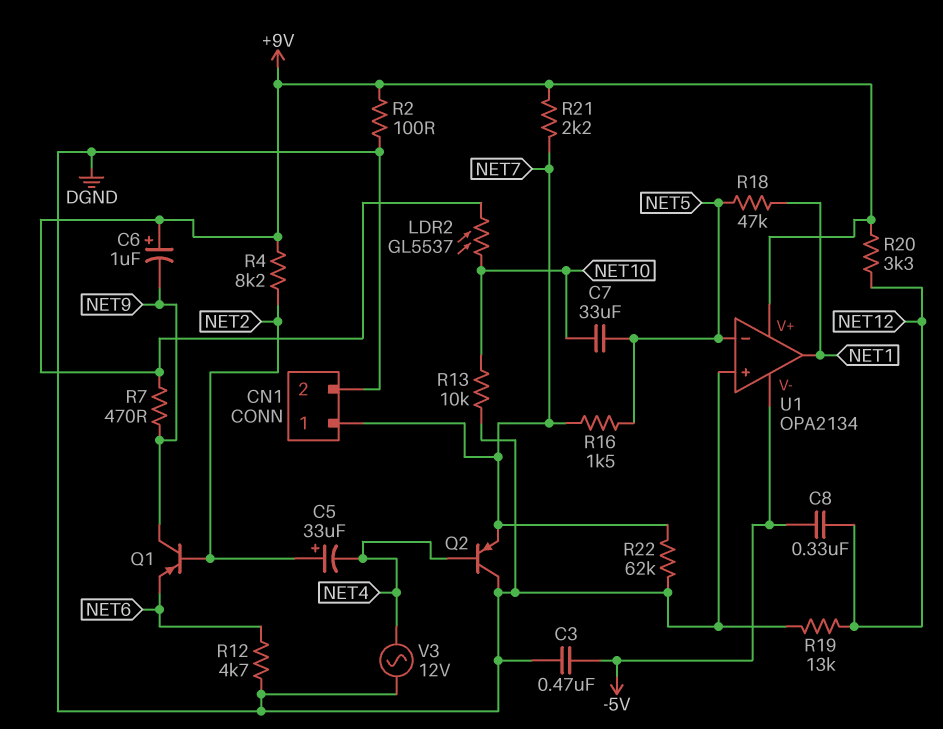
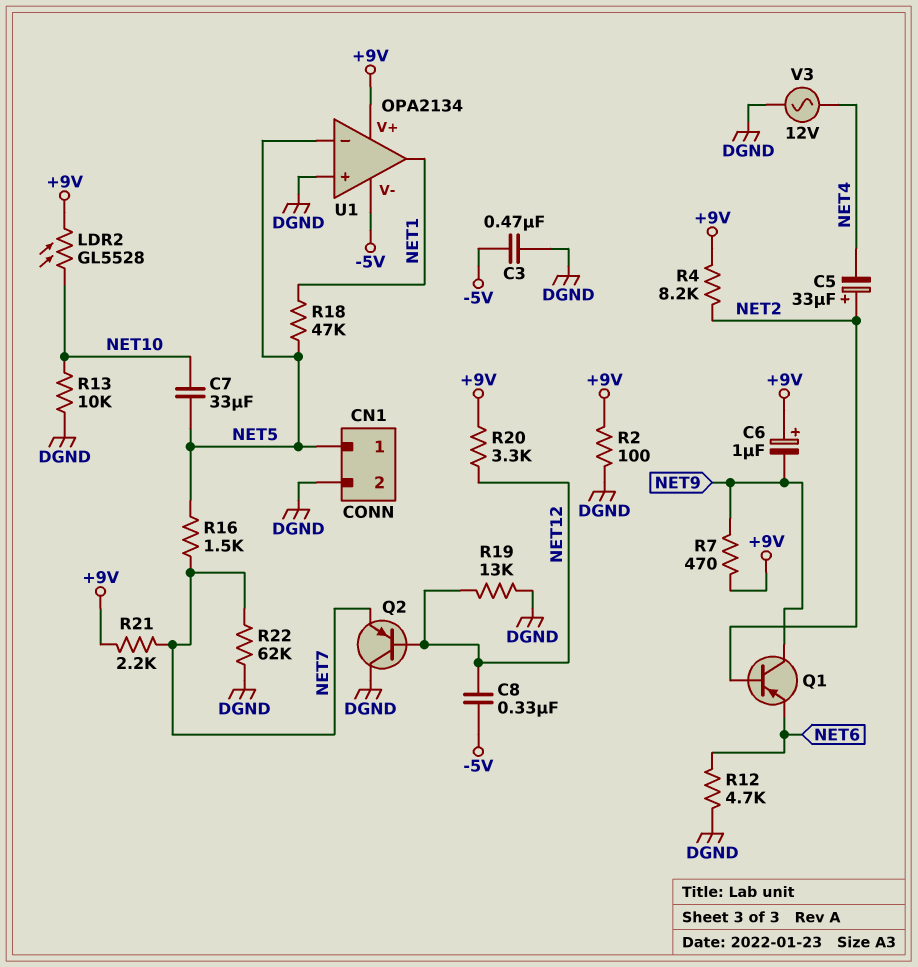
CN1 pin 1: NET7 -> NET5
LDR2: GL5537 (+9V, NET10) -> GL5528 (+9V, NET10)
Q2: PNP (B NET4, C DGND, E NET7) -> PNP (B NET12, C DGND, E NET7)

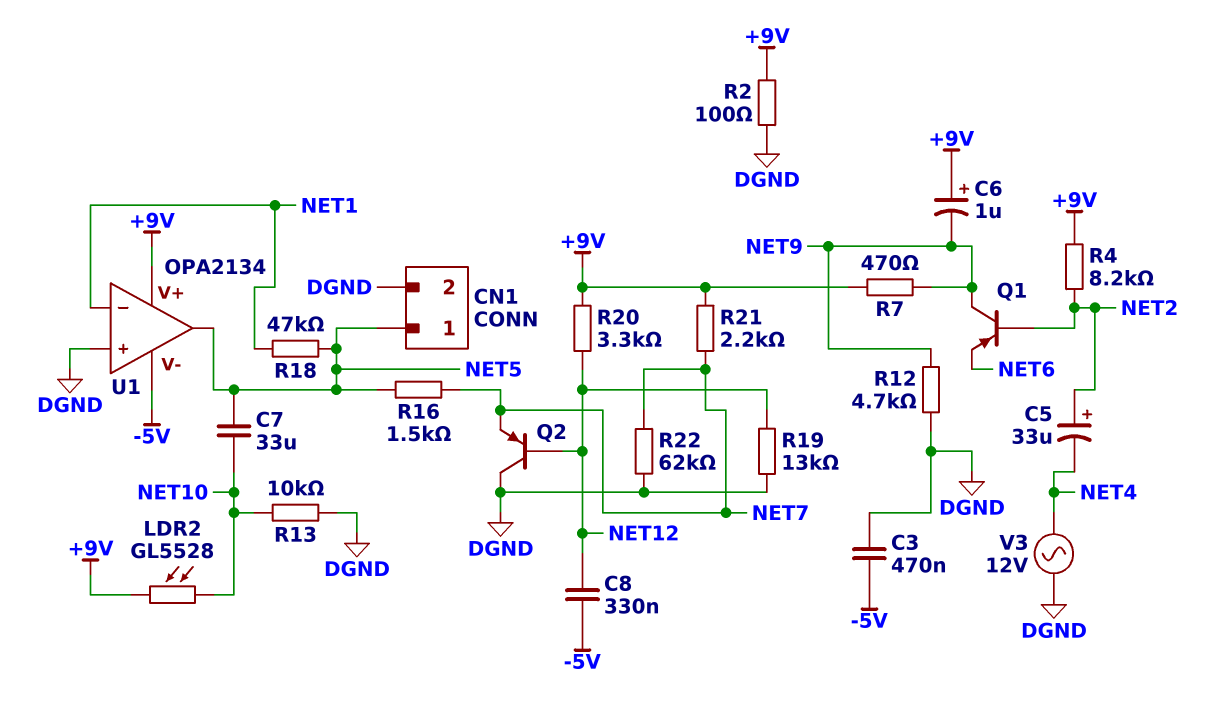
R12: 4.7k (DGND, NET6) -> 4.7k (DGND, NET9)
U1 pin in-: NET5 -> NET1
U1 pin out: NET1 -> NET5

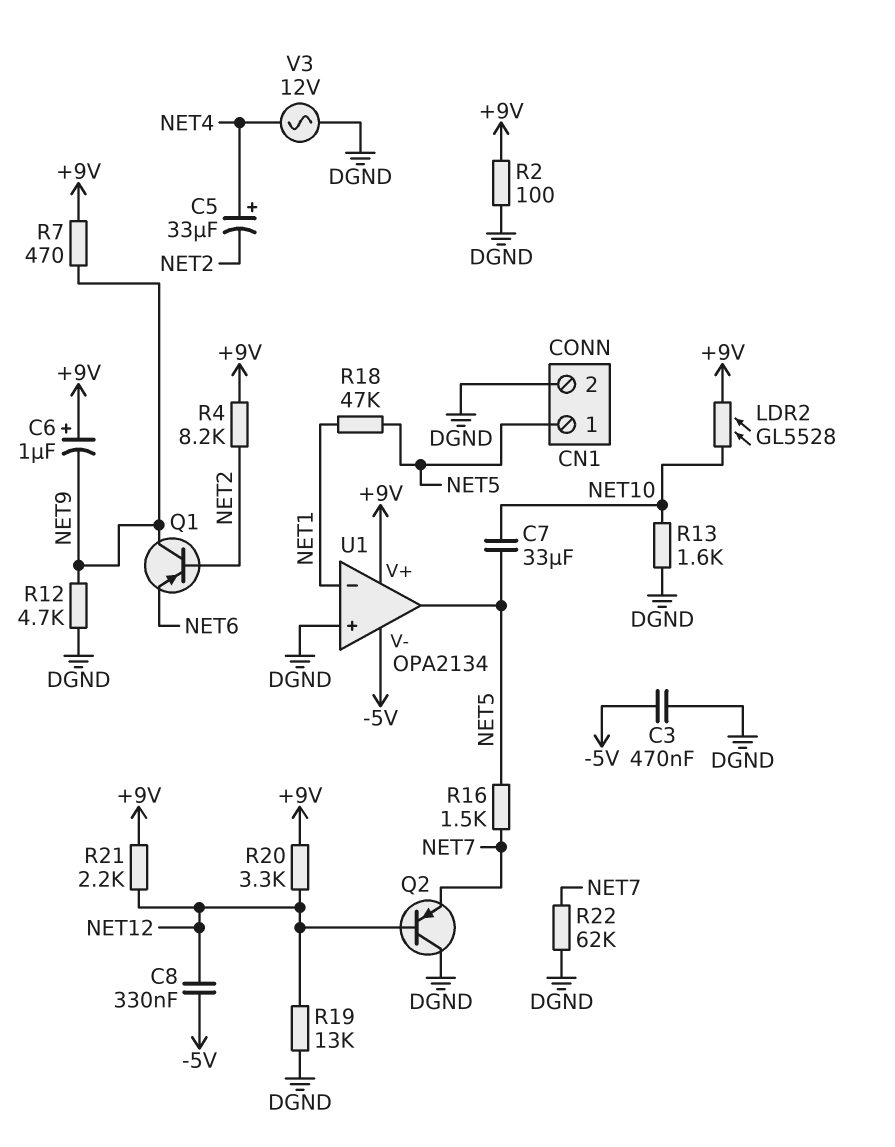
C5: 33uF (plus NET2, minus NET4) -> 33uF (plus NET4, minus NET2)
R13: 10k (DGND, NET10) -> 1.6k (DGND, NET10)
R21: 2.2k (+9V, NET7) -> 2.2k (+9V, NET12)

